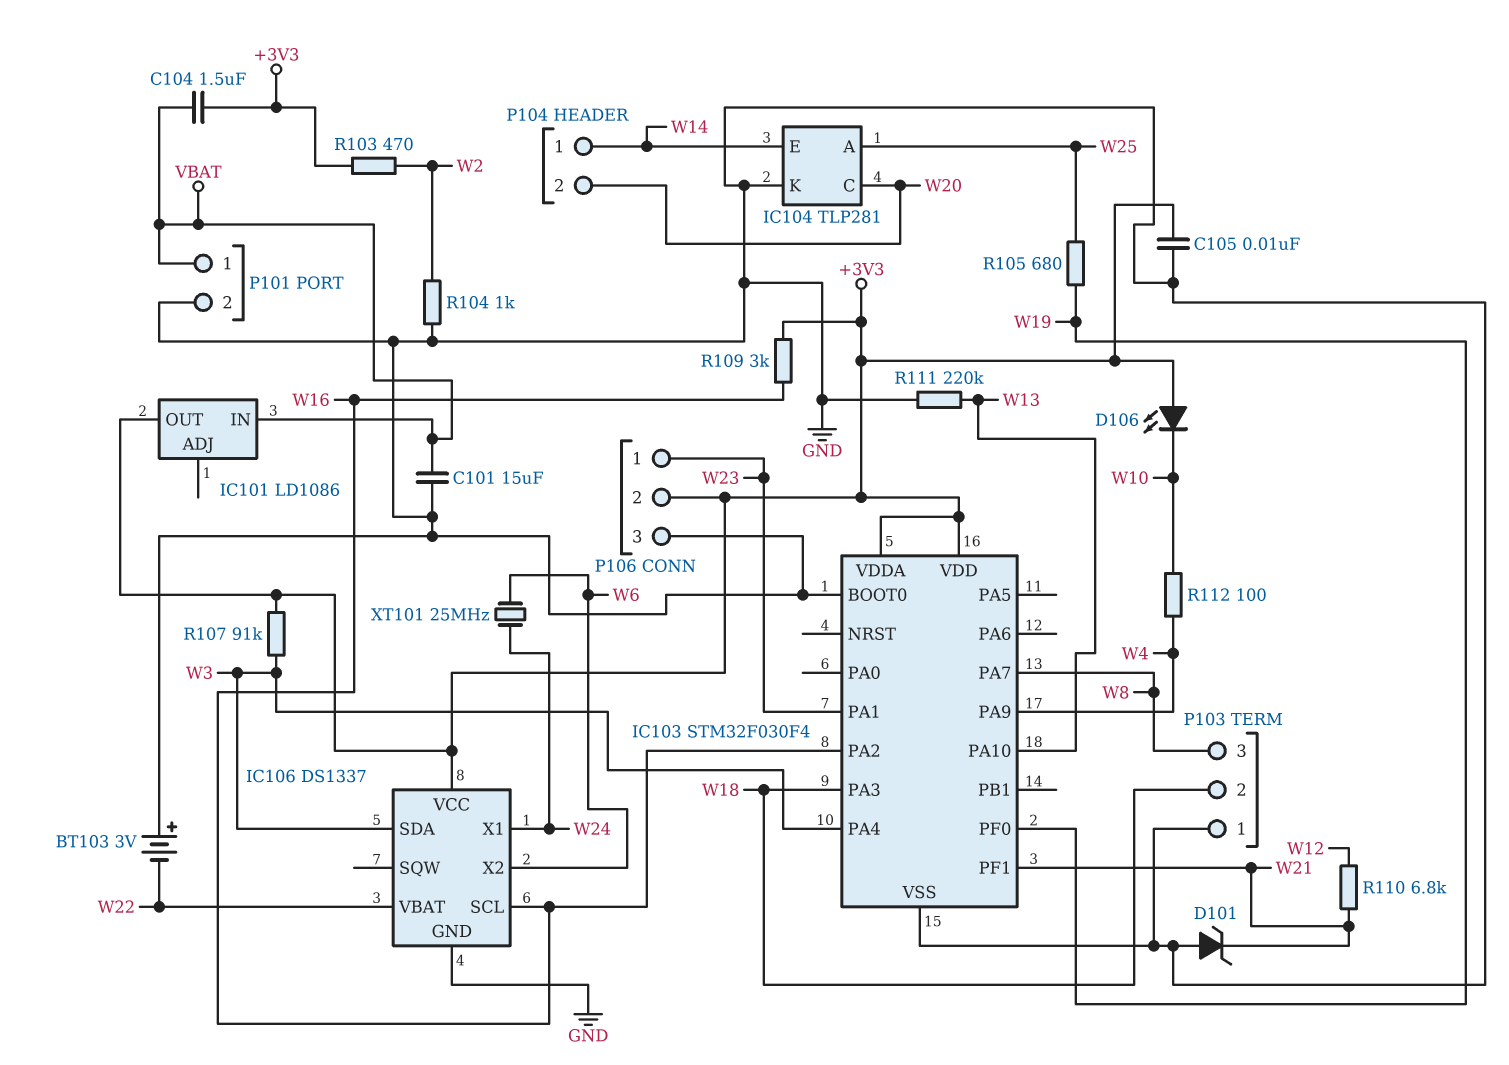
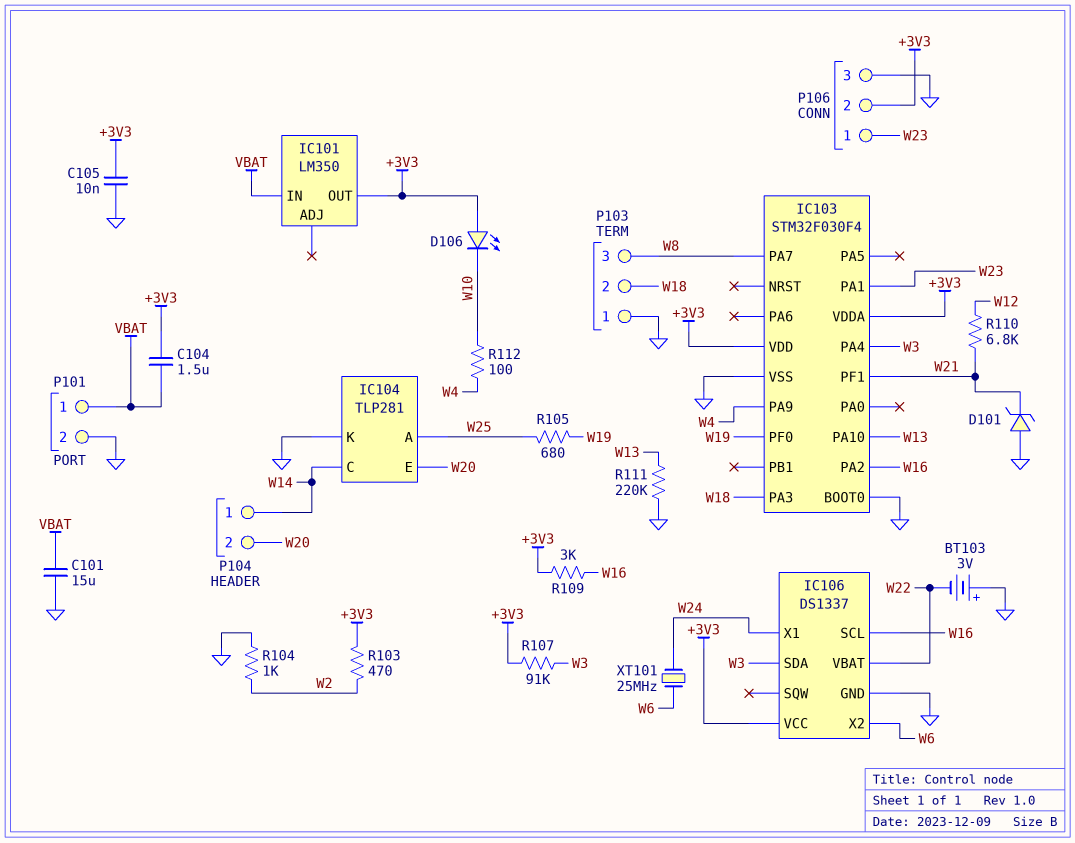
IC101: LD1086 -> LM350
IC104 pin C: W20 -> W14
IC104 pin E: W14 -> W20

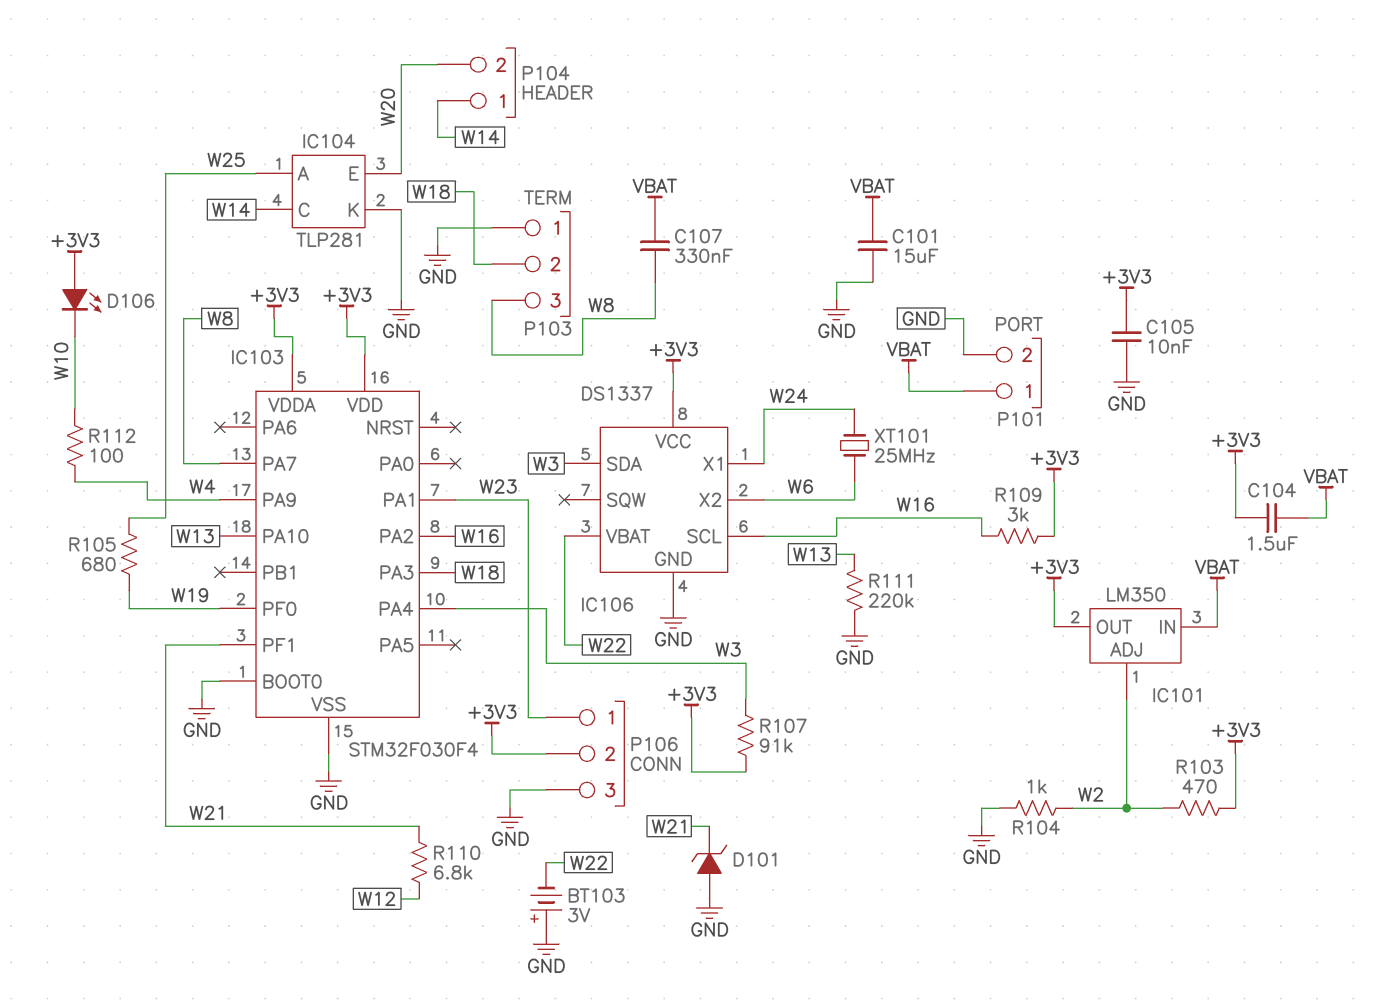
C107: none -> 330nF (VBAT, W8)
IC101 pin ADJ: none -> W2

